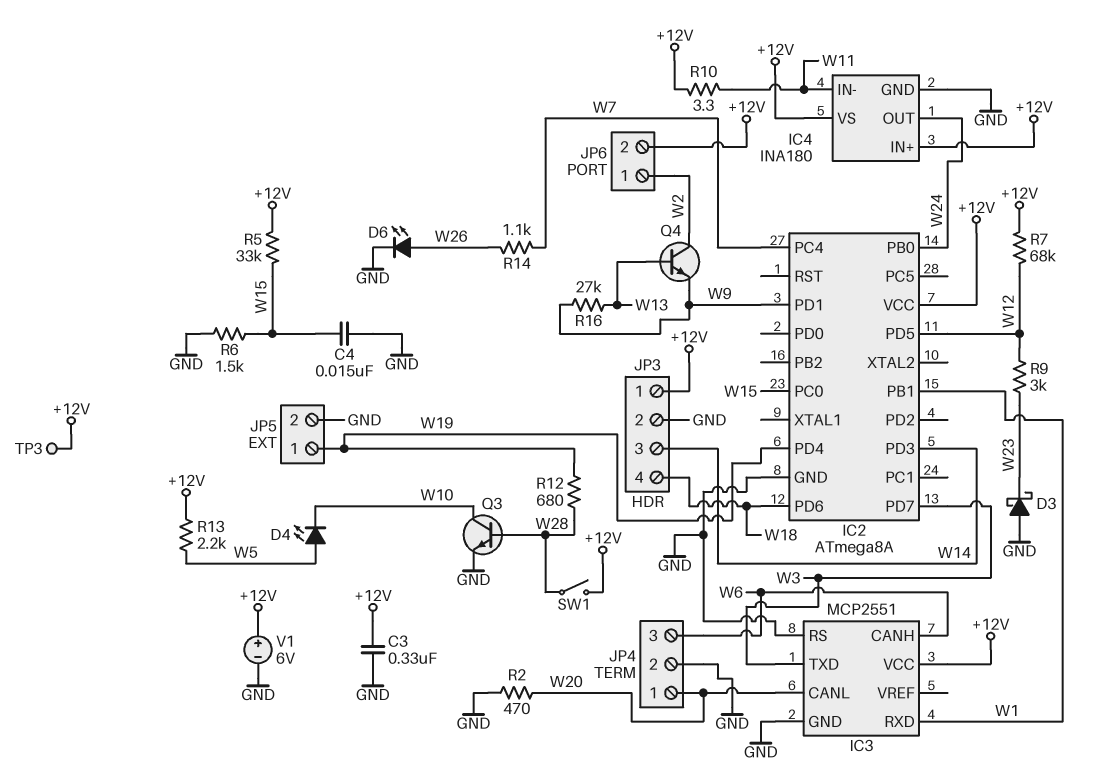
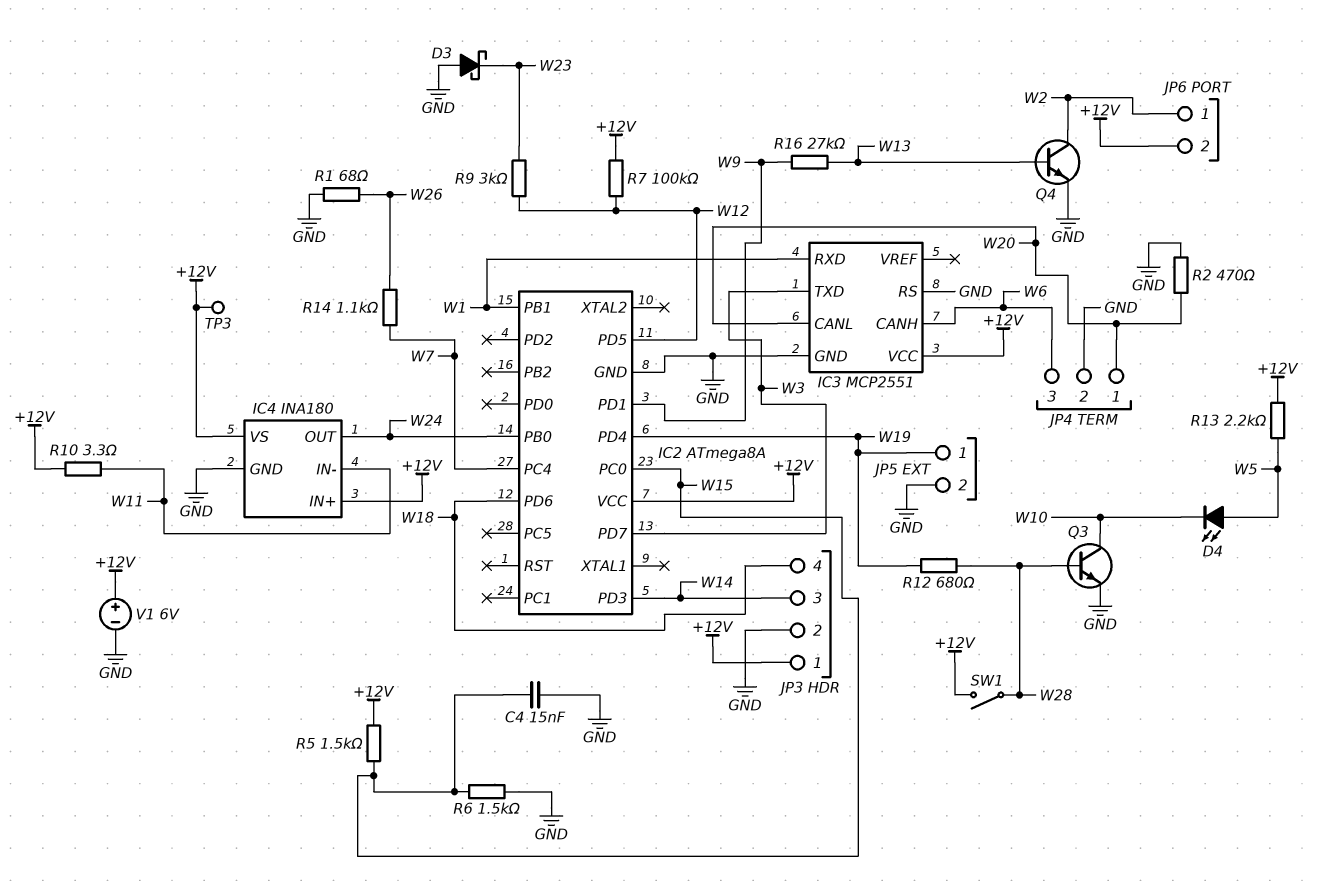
C3: 330nF (+12V, GND) -> none
D6: LED (A W26, K GND) -> none
Q4: NPN (B W13, C W2, E W9) -> NPN (B W13, C W2, E GND)
R1: none -> 68 (GND, W26)
R5: 33k (+12V, W15) -> 1.5k (+12V, W15)
R7: 68k (+12V, W12) -> 100k (+12V, W12)

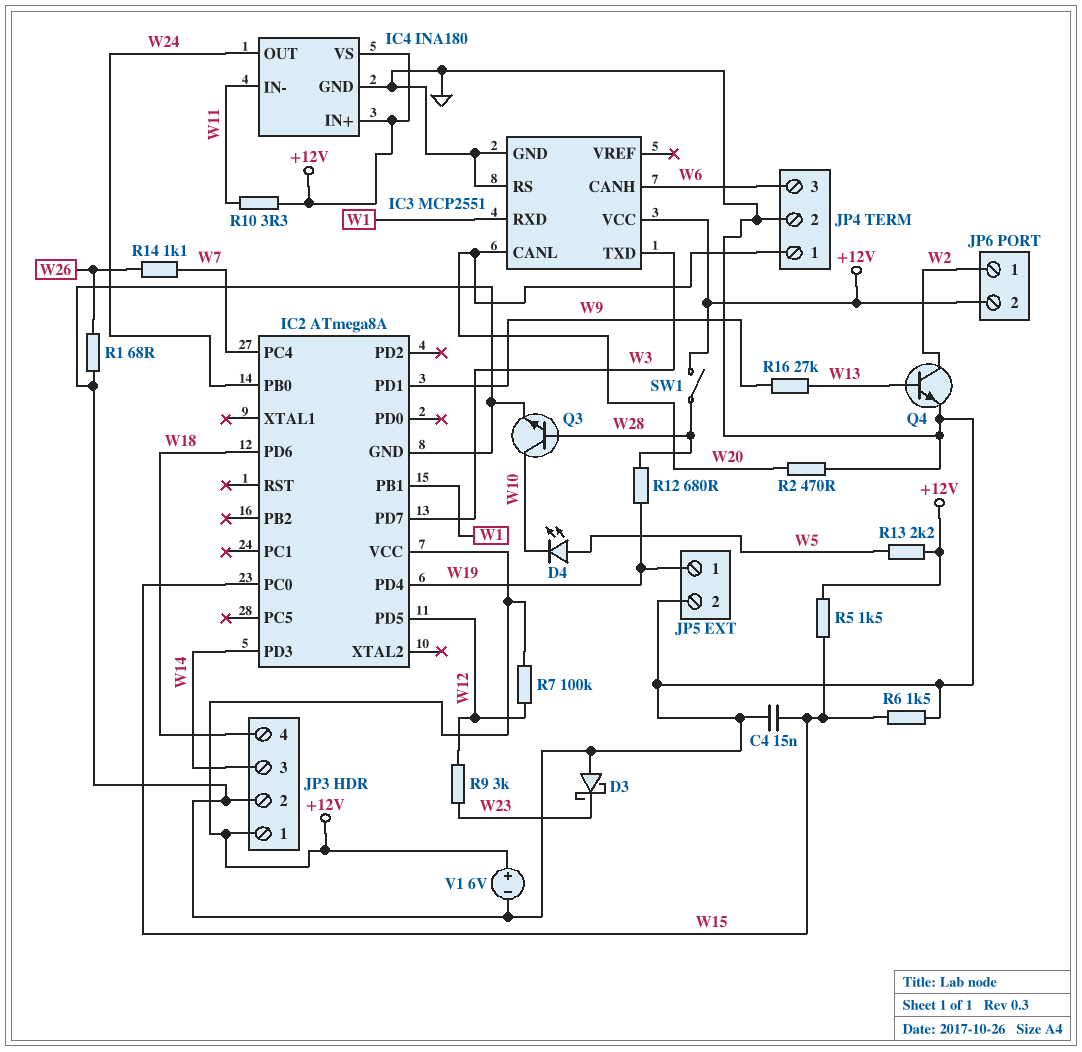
TP3: test point (+12V) -> none

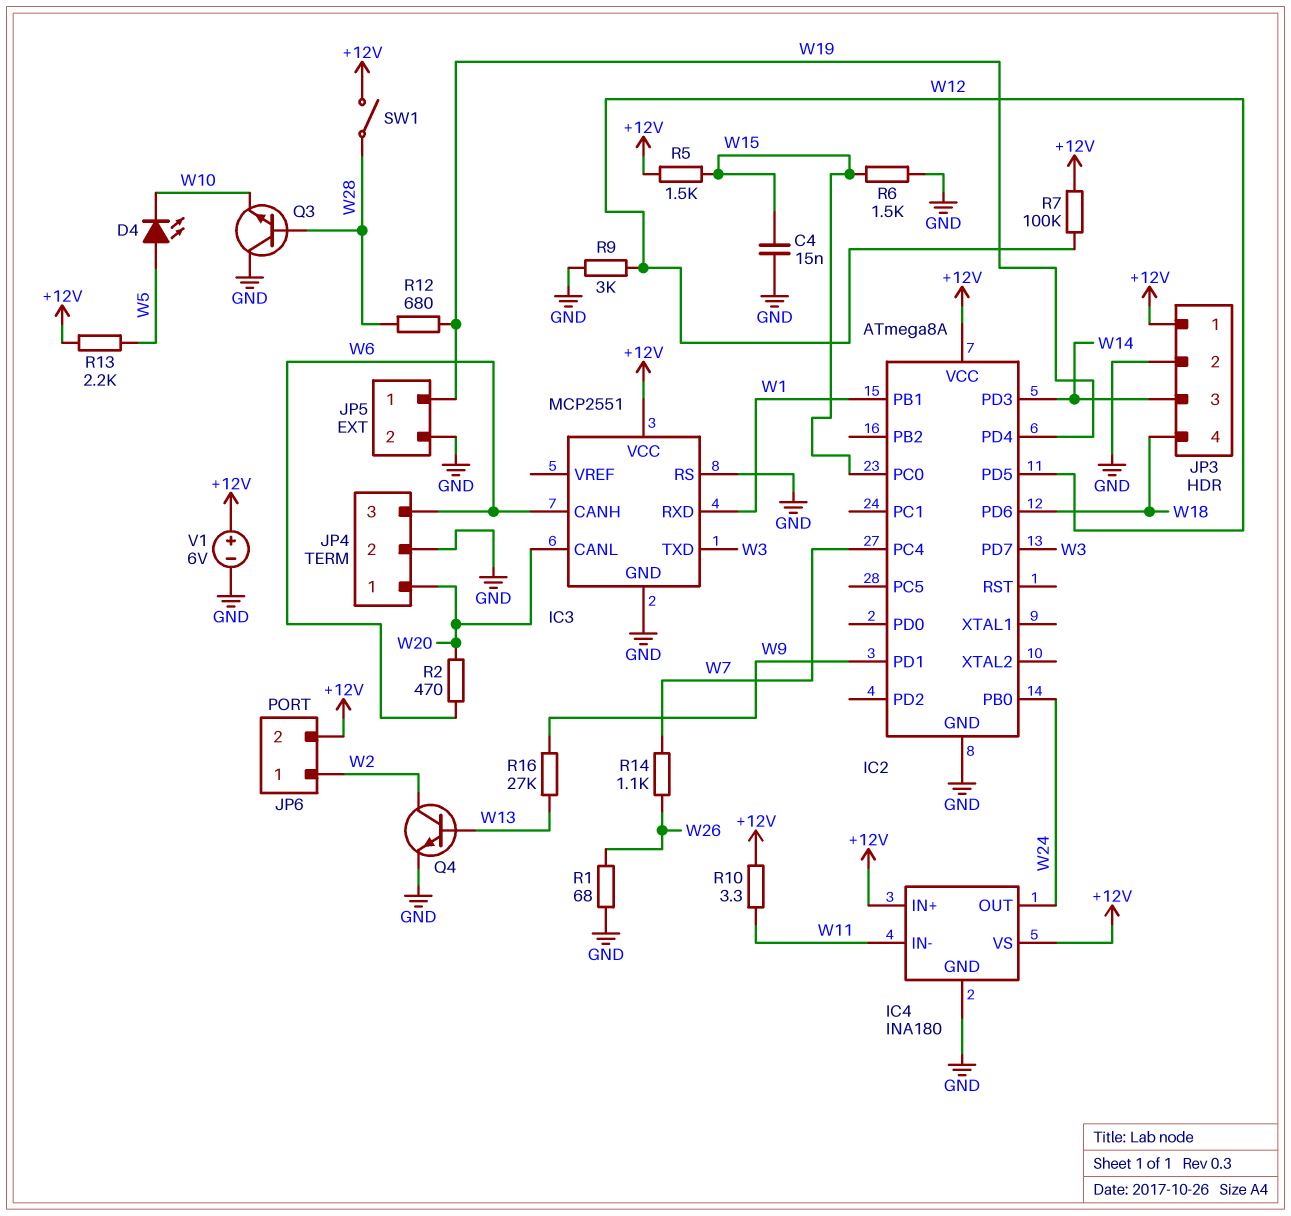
D3: schottky (A GND, K W23) -> none
Q3: NPN (B W28, C W10, E GND) -> NPN (B W28, C GND, E W10)
R2: 470 (GND, W20) -> 470 (W6, W20)
R9: 3k (W12, W23) -> 3k (GND, W12)

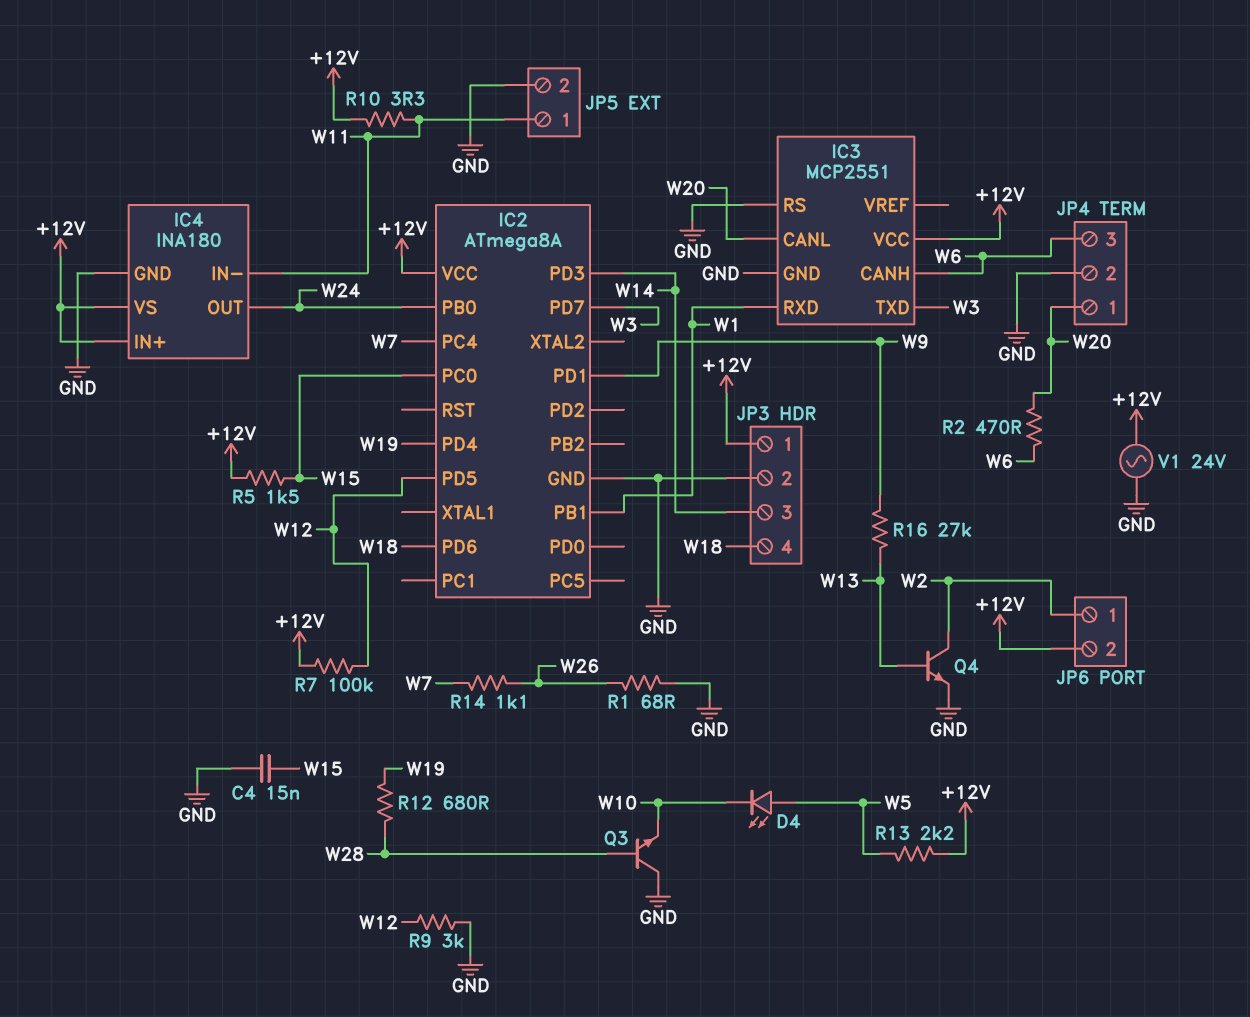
JP5 pin 1: W19 -> W11
R6: 1.5k (GND, W15) -> none
SW1: switch (+12V, W28) -> none
V1: 6V (plus +12V, minus GND) -> AC 24V (+12V, GND)

